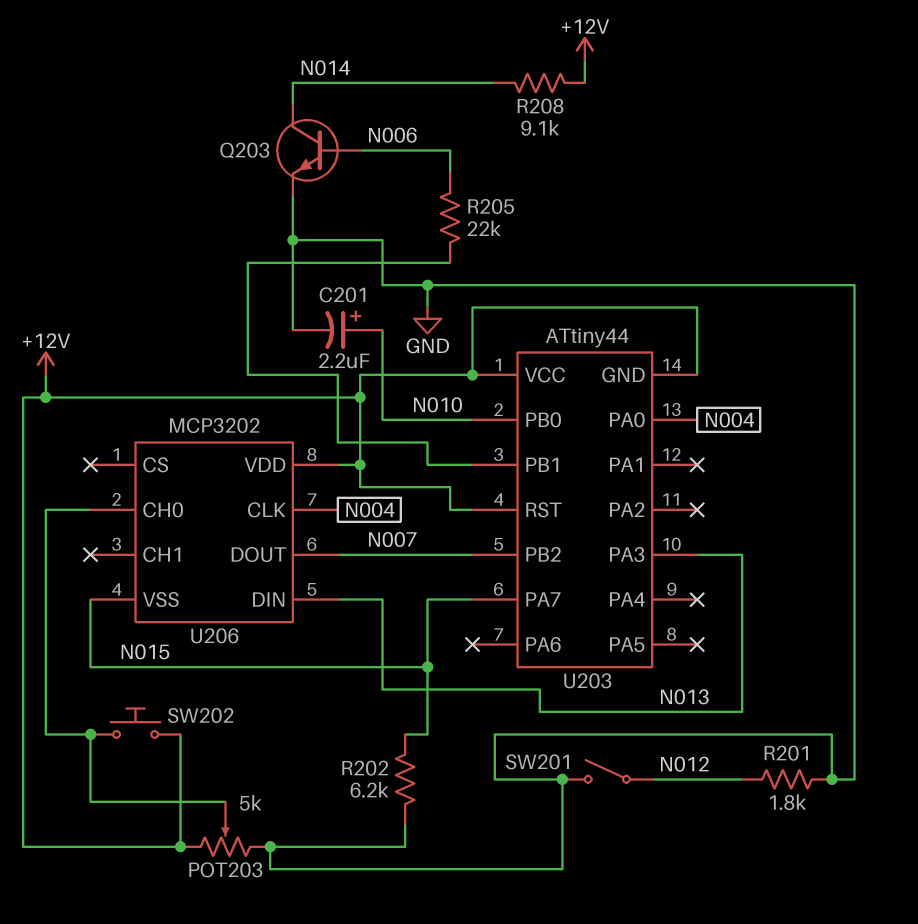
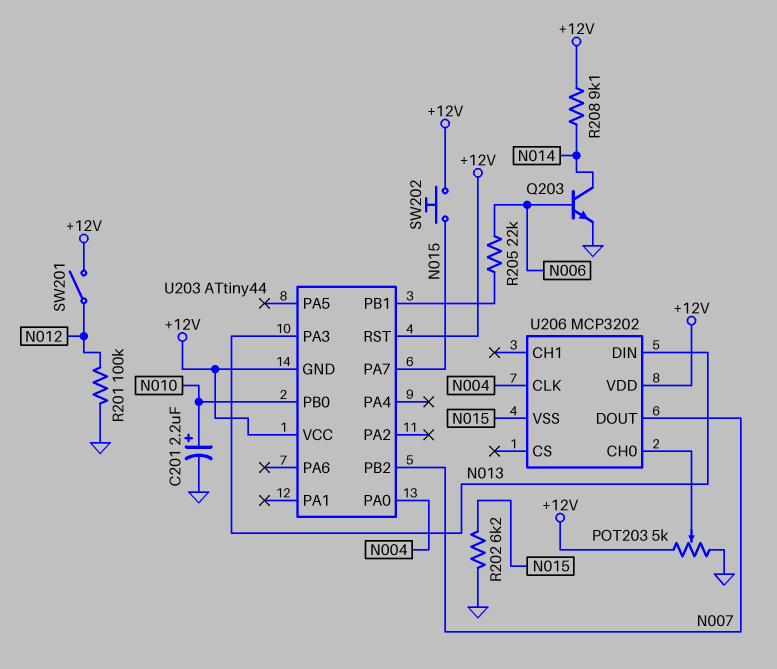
R201: 1.8k (GND, N012) -> 100k (GND, N012)
SW201: switch (GND, N012) -> switch (+12V, N012)
SW202: button (+12V, U206/CH0) -> button (+12V, N015)

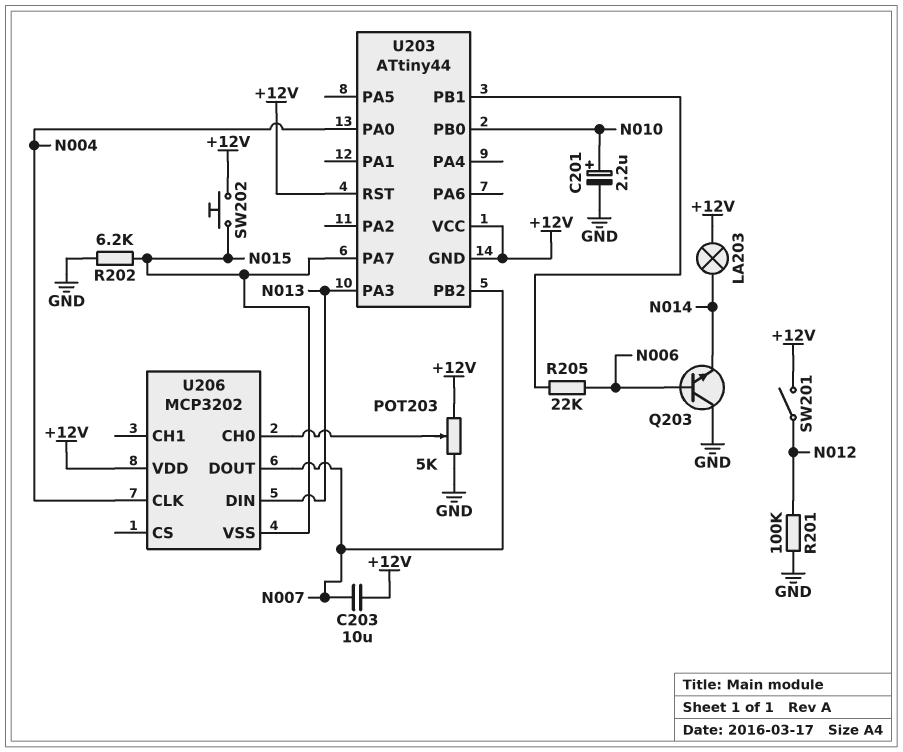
C203: none -> 10uF (+12V, N007)
LA203: none -> lamp (+12V, N014)
Q203: NPN (B N006, C N014, E GND) -> NPN (B N006, C GND, E N014)
R208: 9.1k (+12V, N014) -> none

